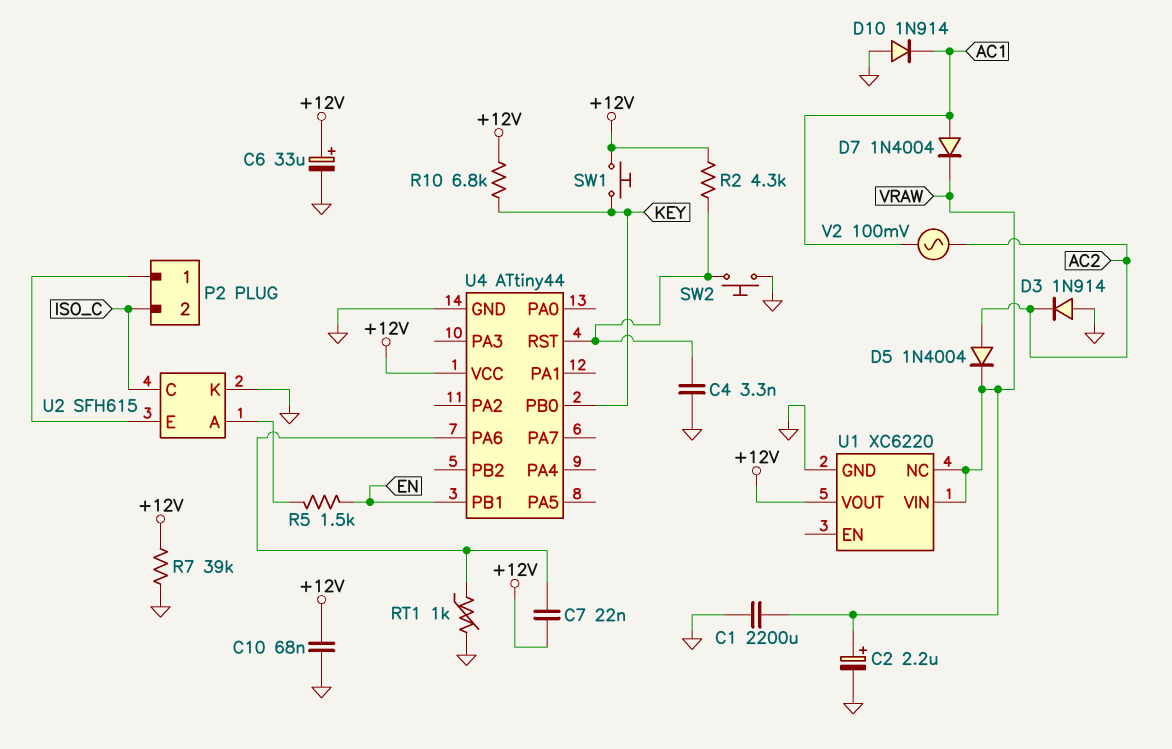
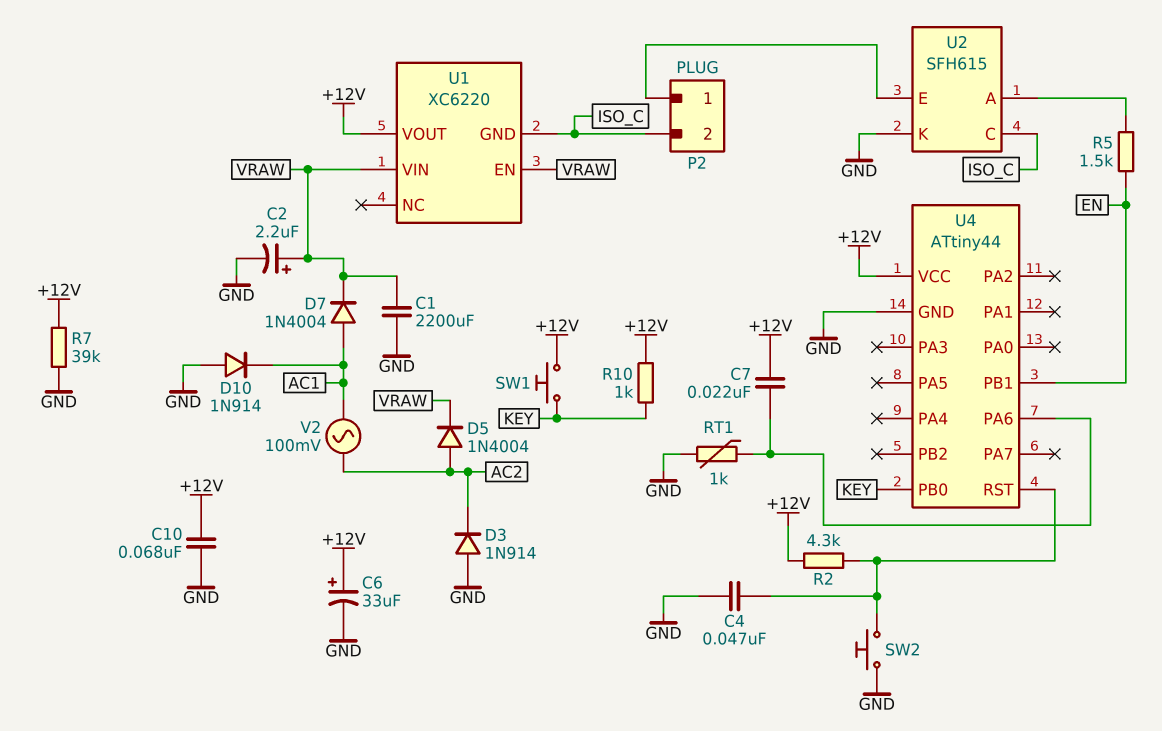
C4: 3.3nF (GND, U4/RST) -> 47nF (GND, U4/RST)
R10: 6.8k (+12V, KEY) -> 1k (+12V, KEY)
U1 pin EN: none -> VRAW
U1 pin GND: GND -> ISO_C
U1 pin NC: VRAW -> none

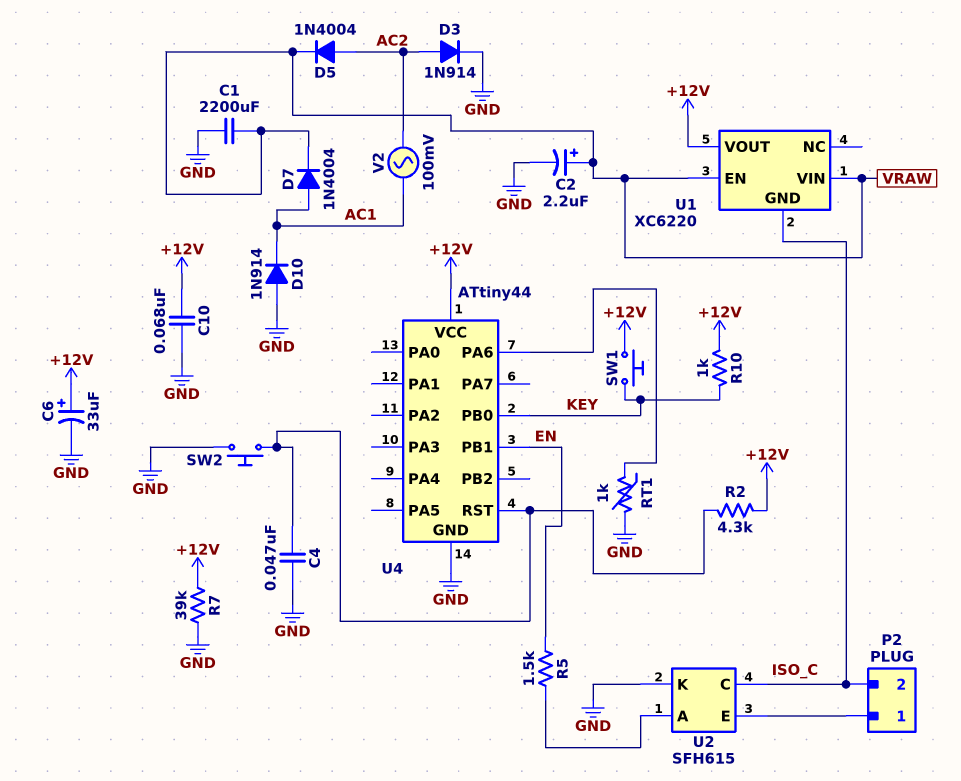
C7: 22nF (+12V, U4/PA6) -> none
D3: diode 1N914 (A GND, K AC2) -> diode 1N914 (A AC2, K GND)

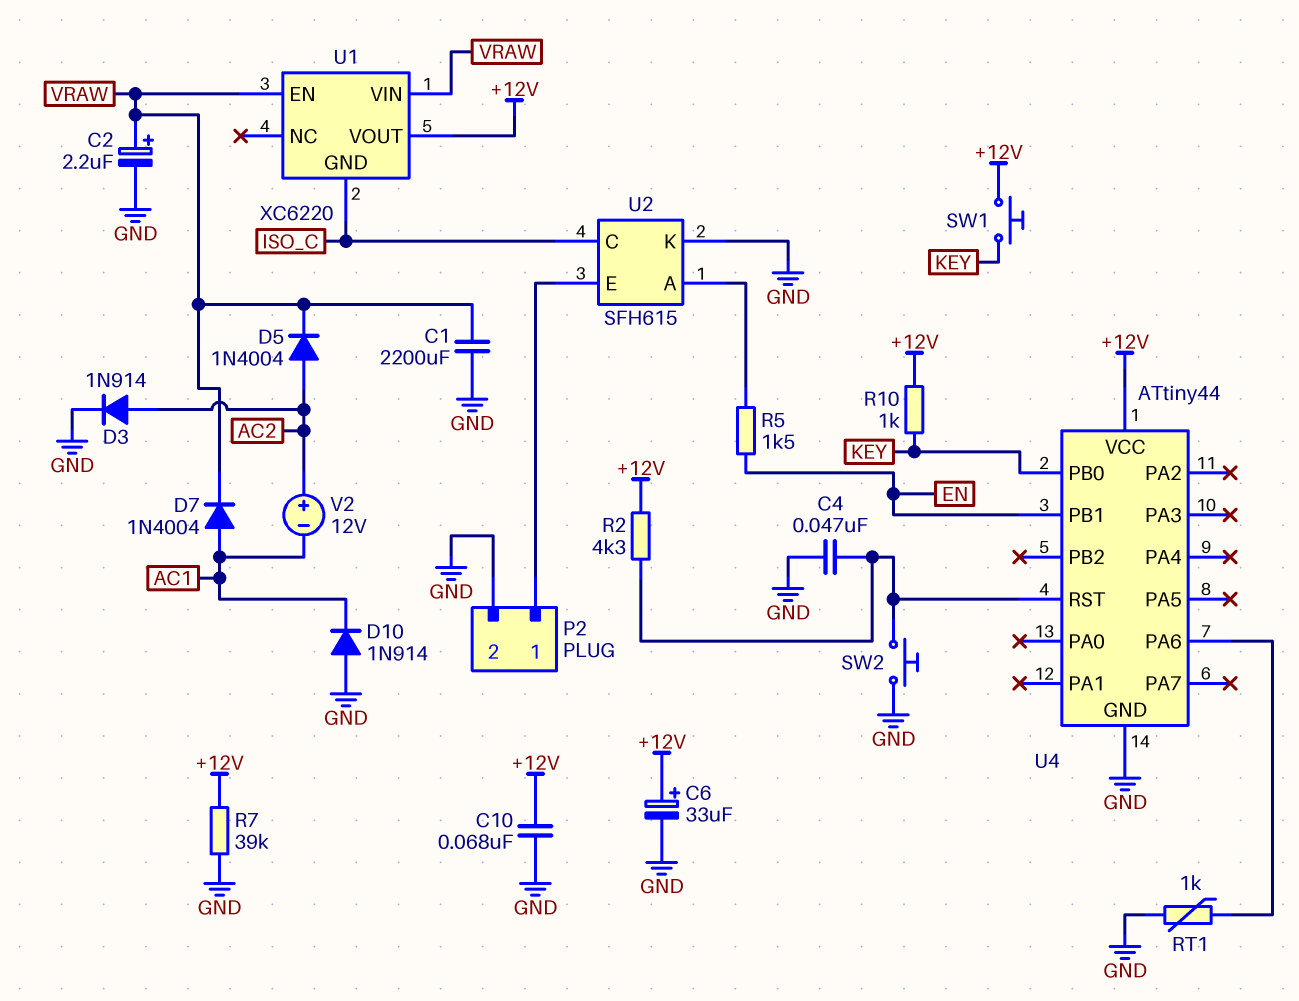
P2 pin 2: ISO_C -> GND
V2: AC 100mV (AC1, AC2) -> 12V (plus AC2, minus AC1)

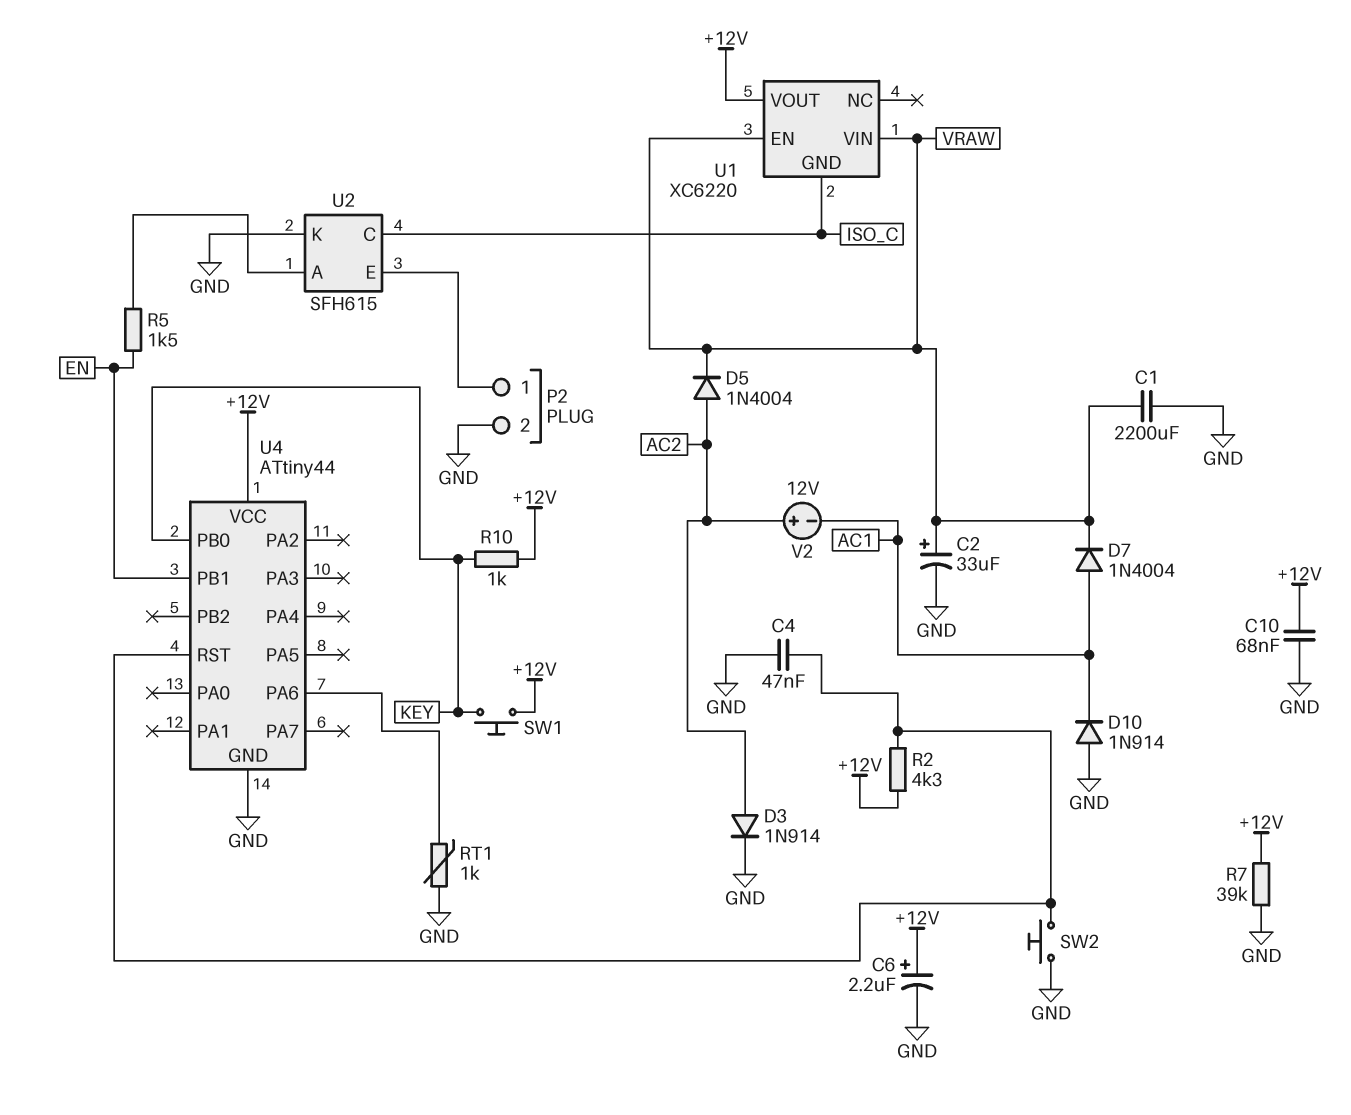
C2: 2.2uF (plus VRAW, minus GND) -> 33uF (plus VRAW, minus GND)
C6: 33uF (plus +12V, minus GND) -> 2.2uF (plus +12V, minus GND)

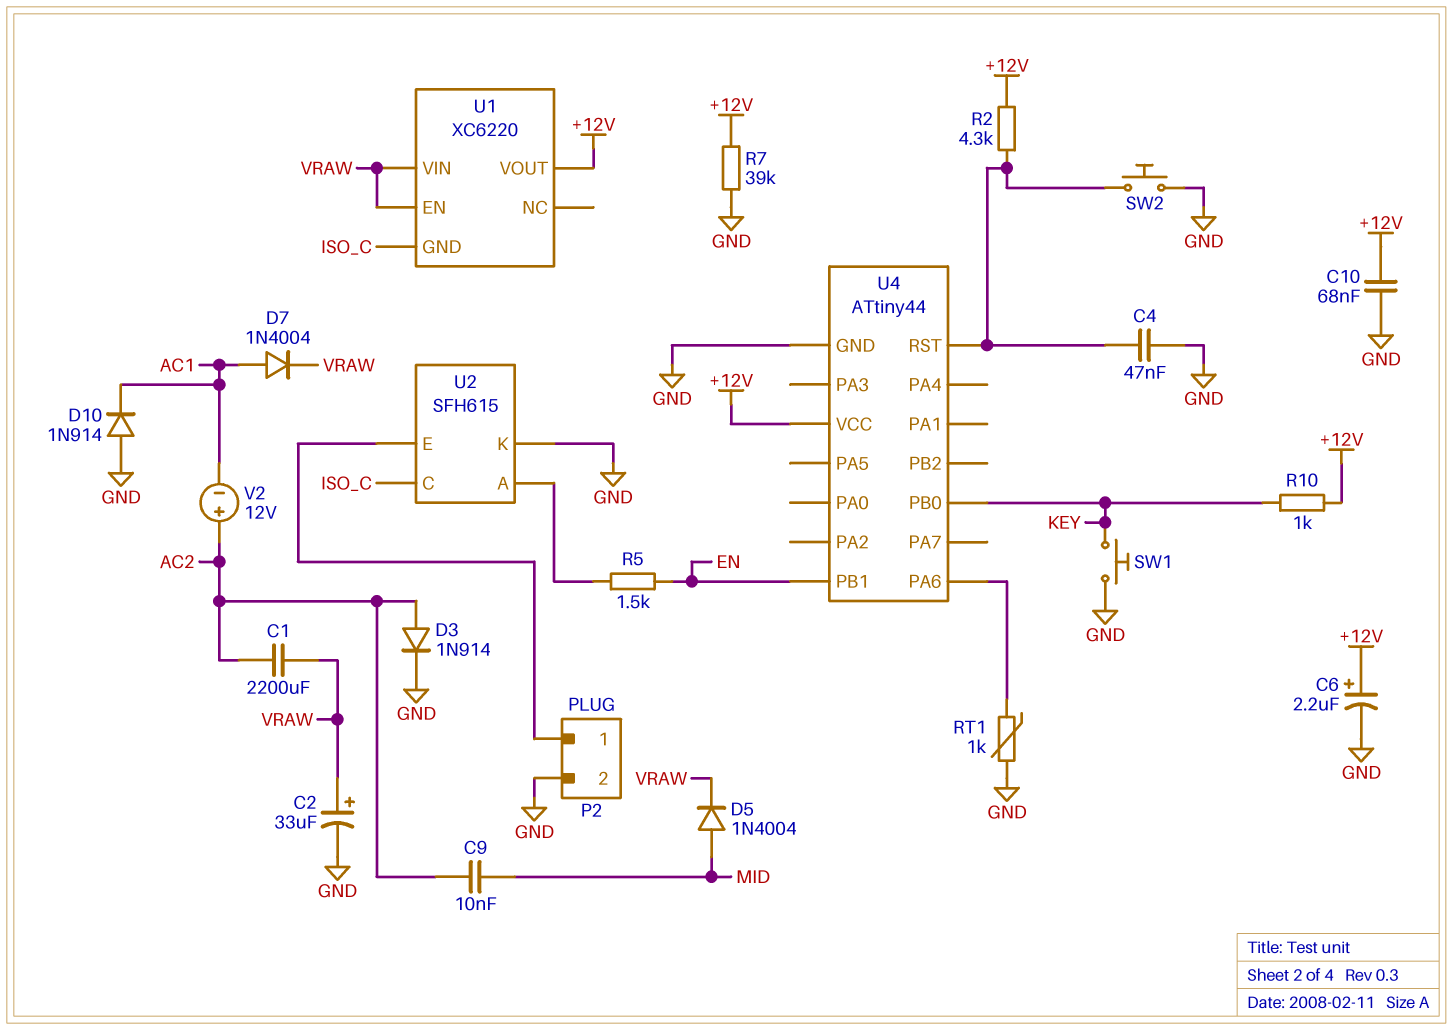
C1: 2200uF (GND, VRAW) -> 2200uF (AC2, VRAW)
C9: none -> 10nF (AC2, MID)
D5: diode 1N4004 (A AC2, K VRAW) -> diode 1N4004 (A MID, K VRAW)
SW1: button (+12V, KEY) -> button (GND, KEY)

